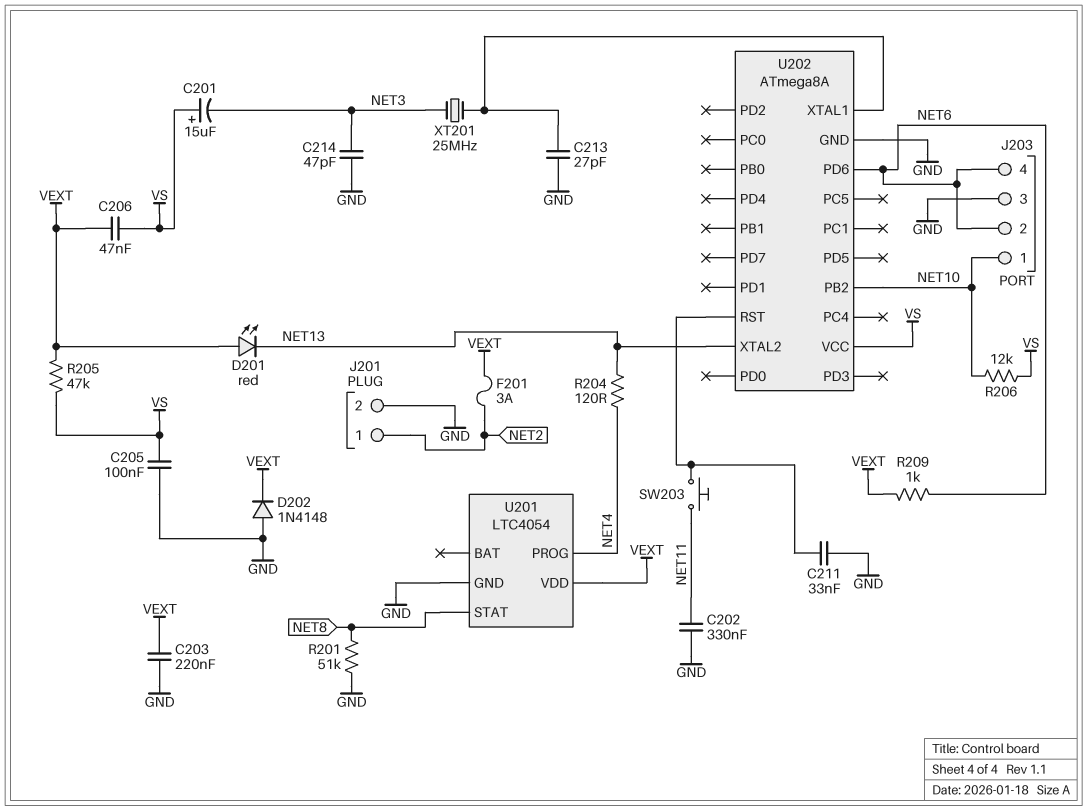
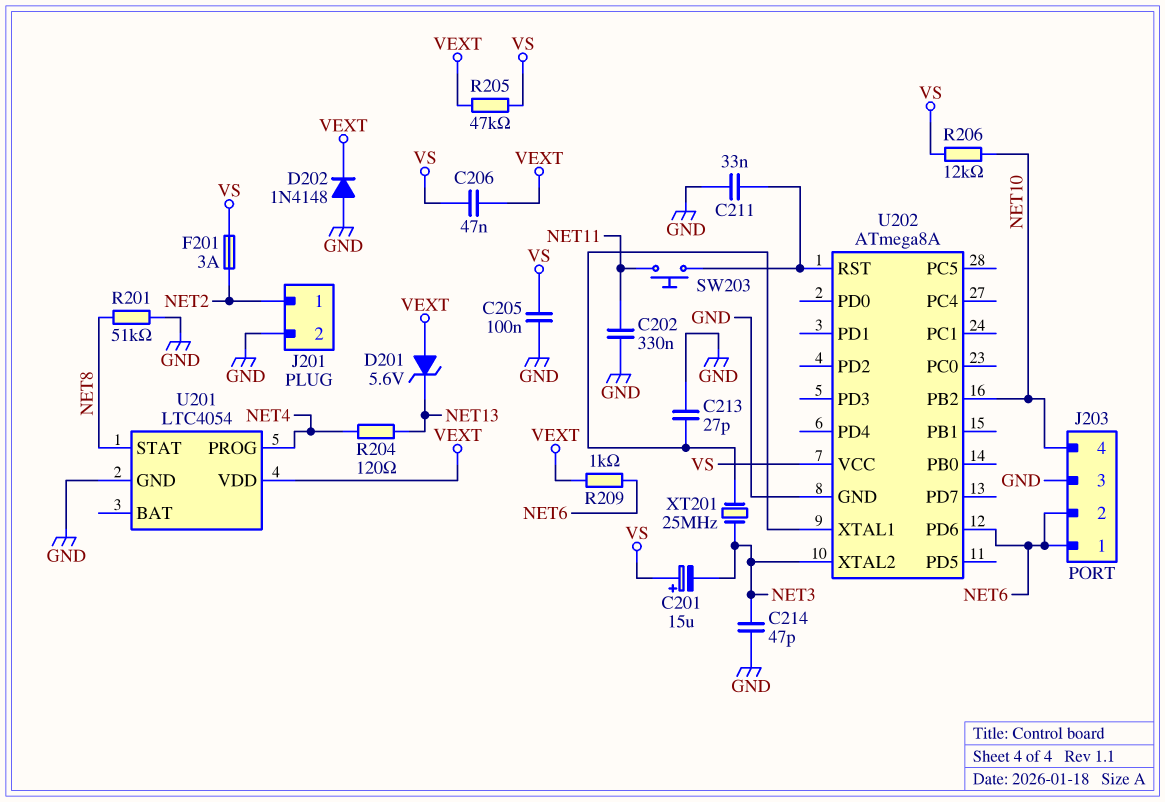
C203: 220nF (GND, VEXT) -> none
D201: LED red (A VEXT, K NET13) -> zener 5.6V (A VEXT, K NET13)
F201: 3A (NET2, VEXT) -> 3A (NET2, VS)
J203 pin 1: NET10 -> NET6
J203 pin 4: NET6 -> NET10
U202 pin XTAL2: NET13 -> NET3

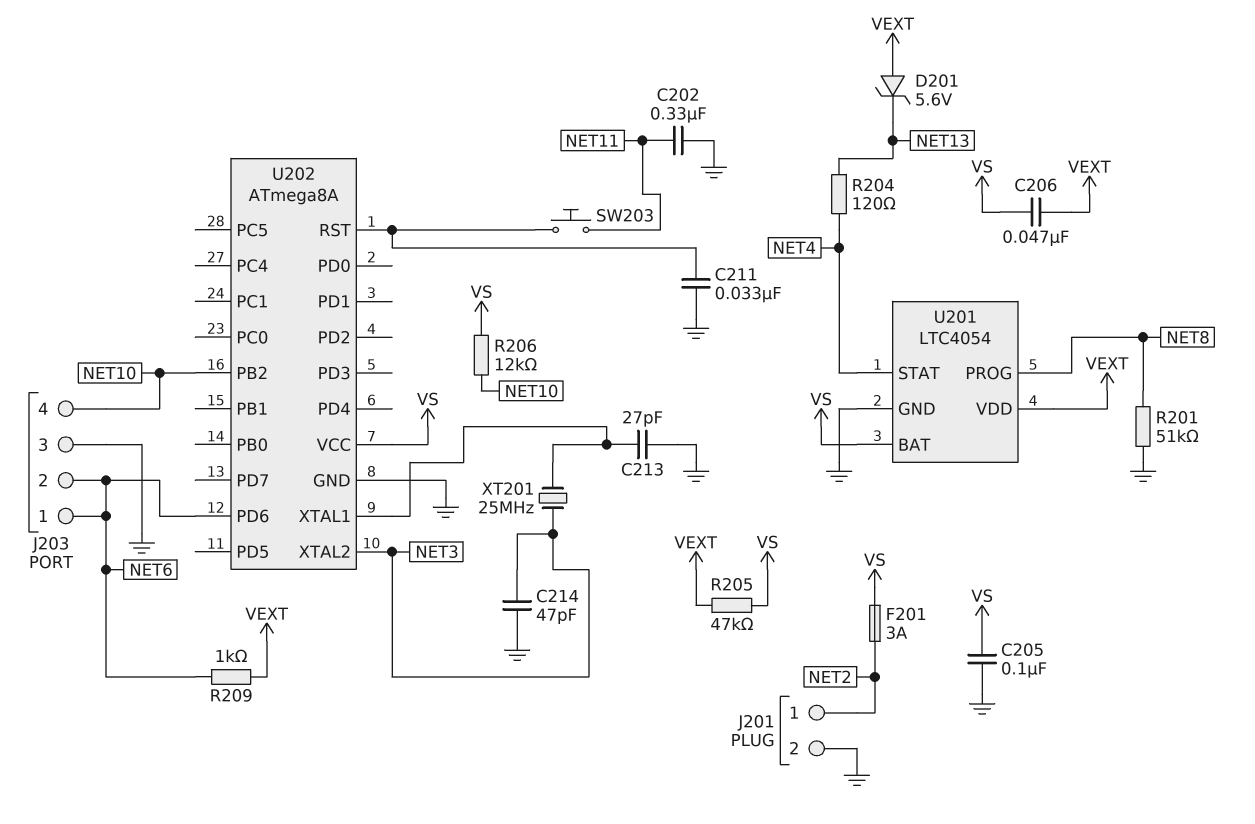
C201: 15uF (plus VS, minus NET3) -> none
D202: diode 1N4148 (A GND, K VEXT) -> none
U201 pin BAT: none -> VS
U201 pin PROG: NET4 -> NET8
U201 pin STAT: NET8 -> NET4

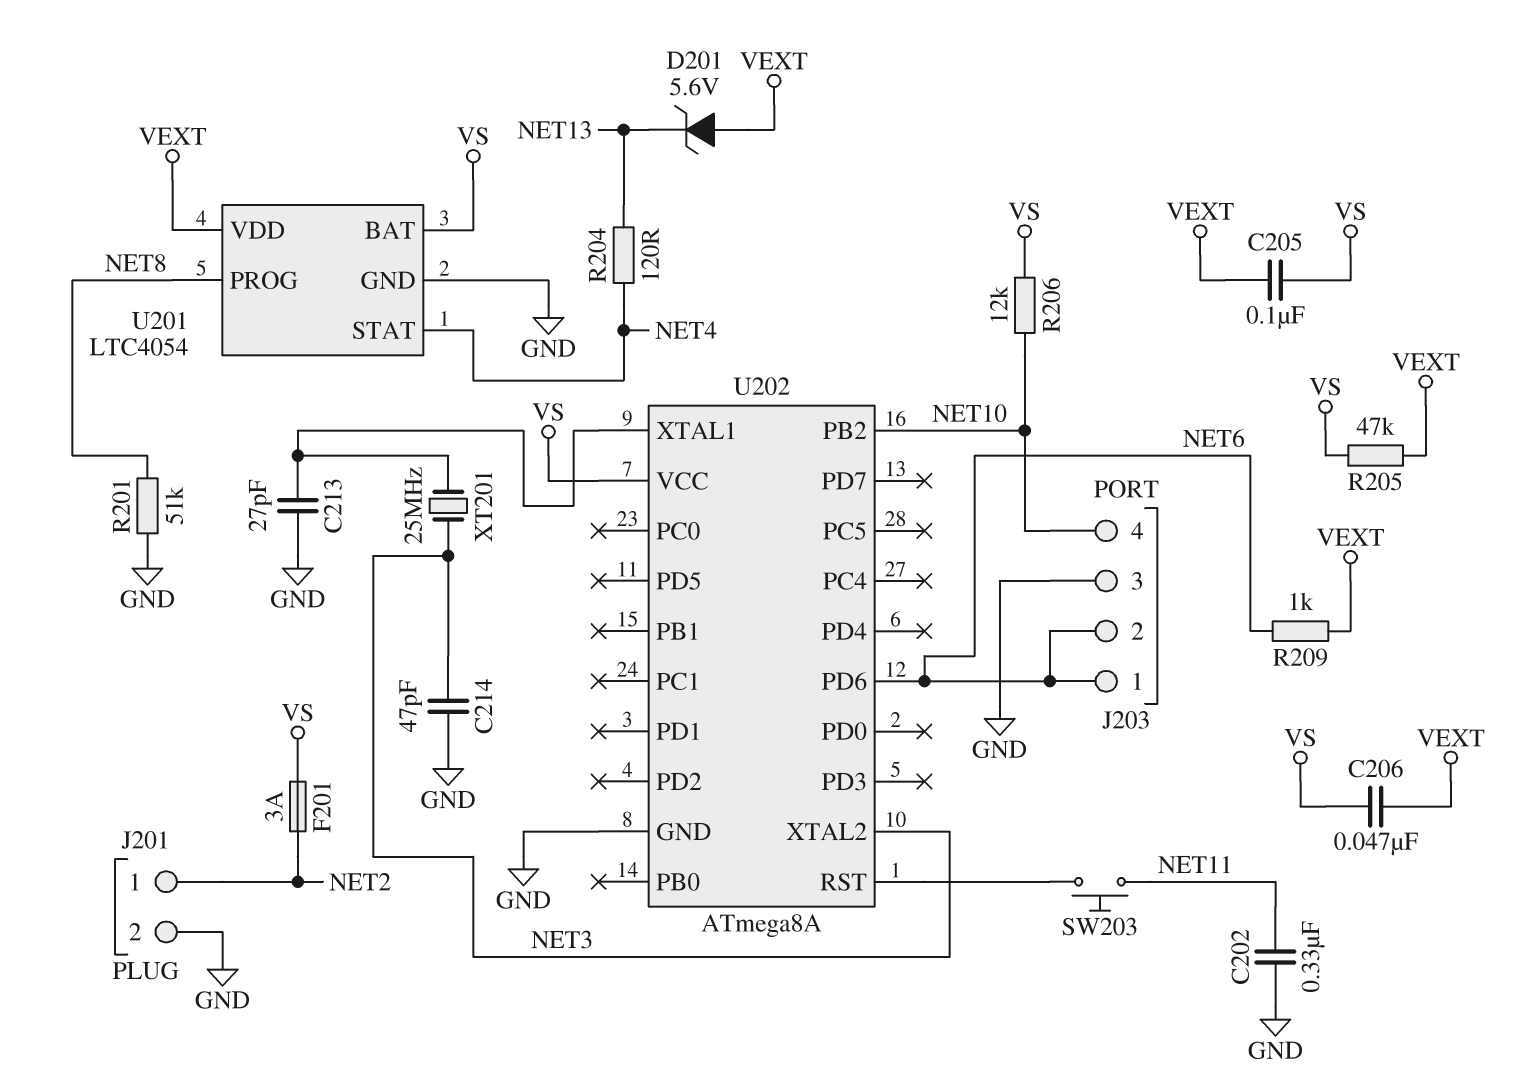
C205: 100nF (GND, VS) -> 100nF (VEXT, VS)
C211: 33nF (GND, U202/RST) -> none

